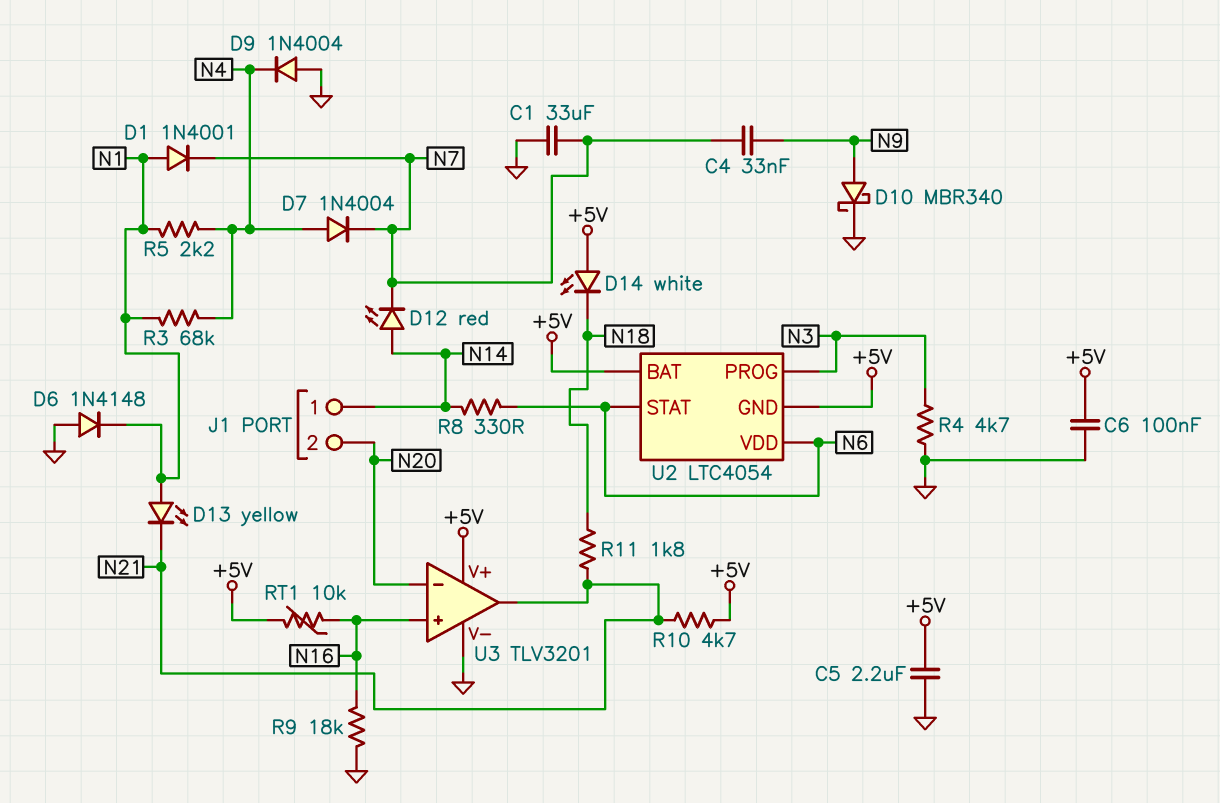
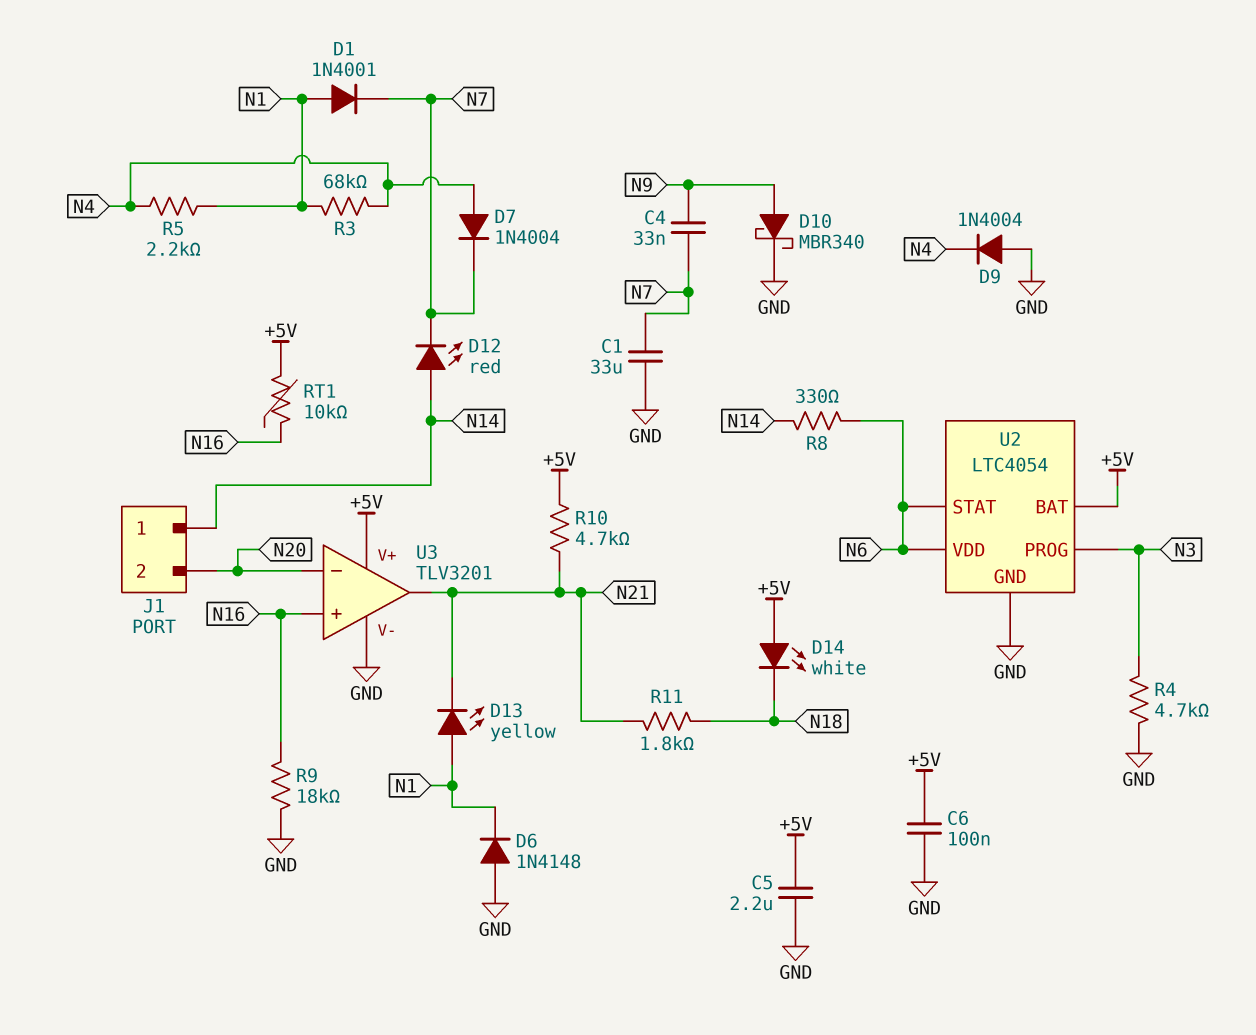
U2 pin GND: +5V -> GND

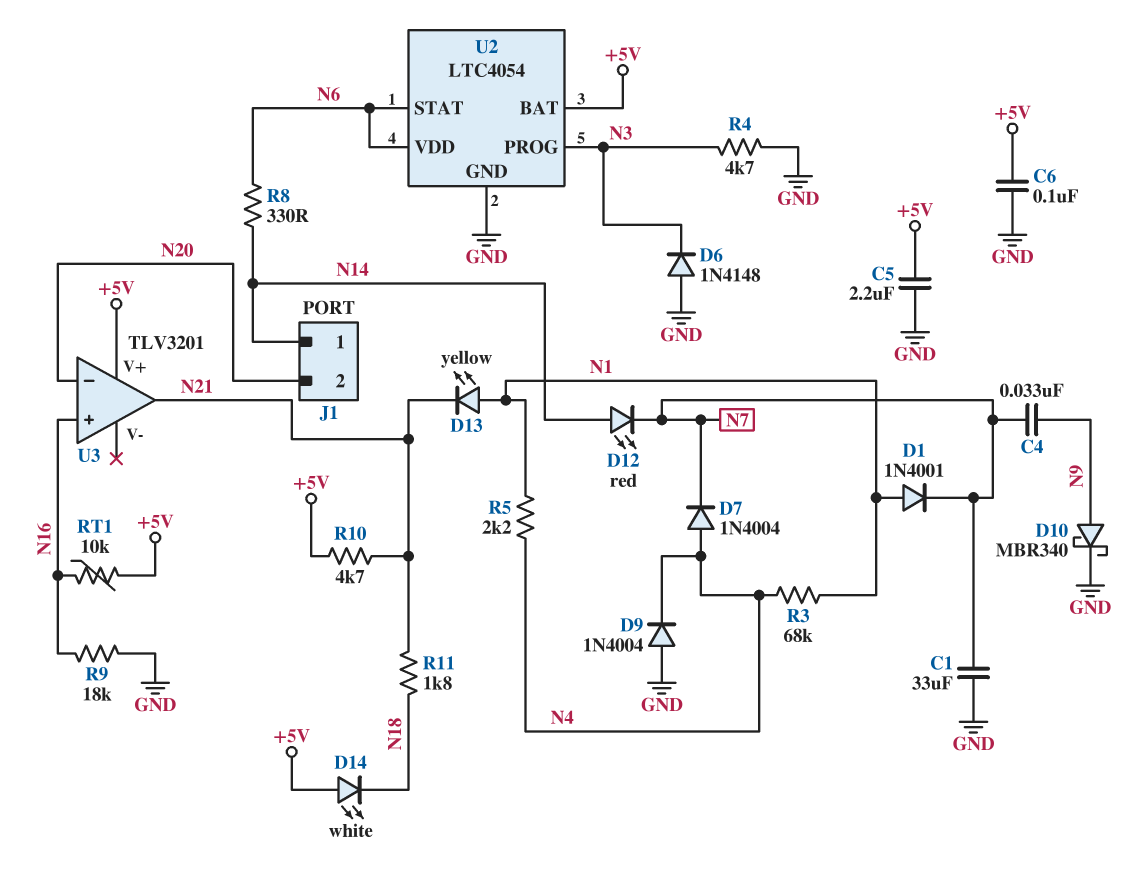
D6: diode 1N4148 (A GND, K N1) -> diode 1N4148 (A GND, K N3)
U3 pin V-: GND -> none

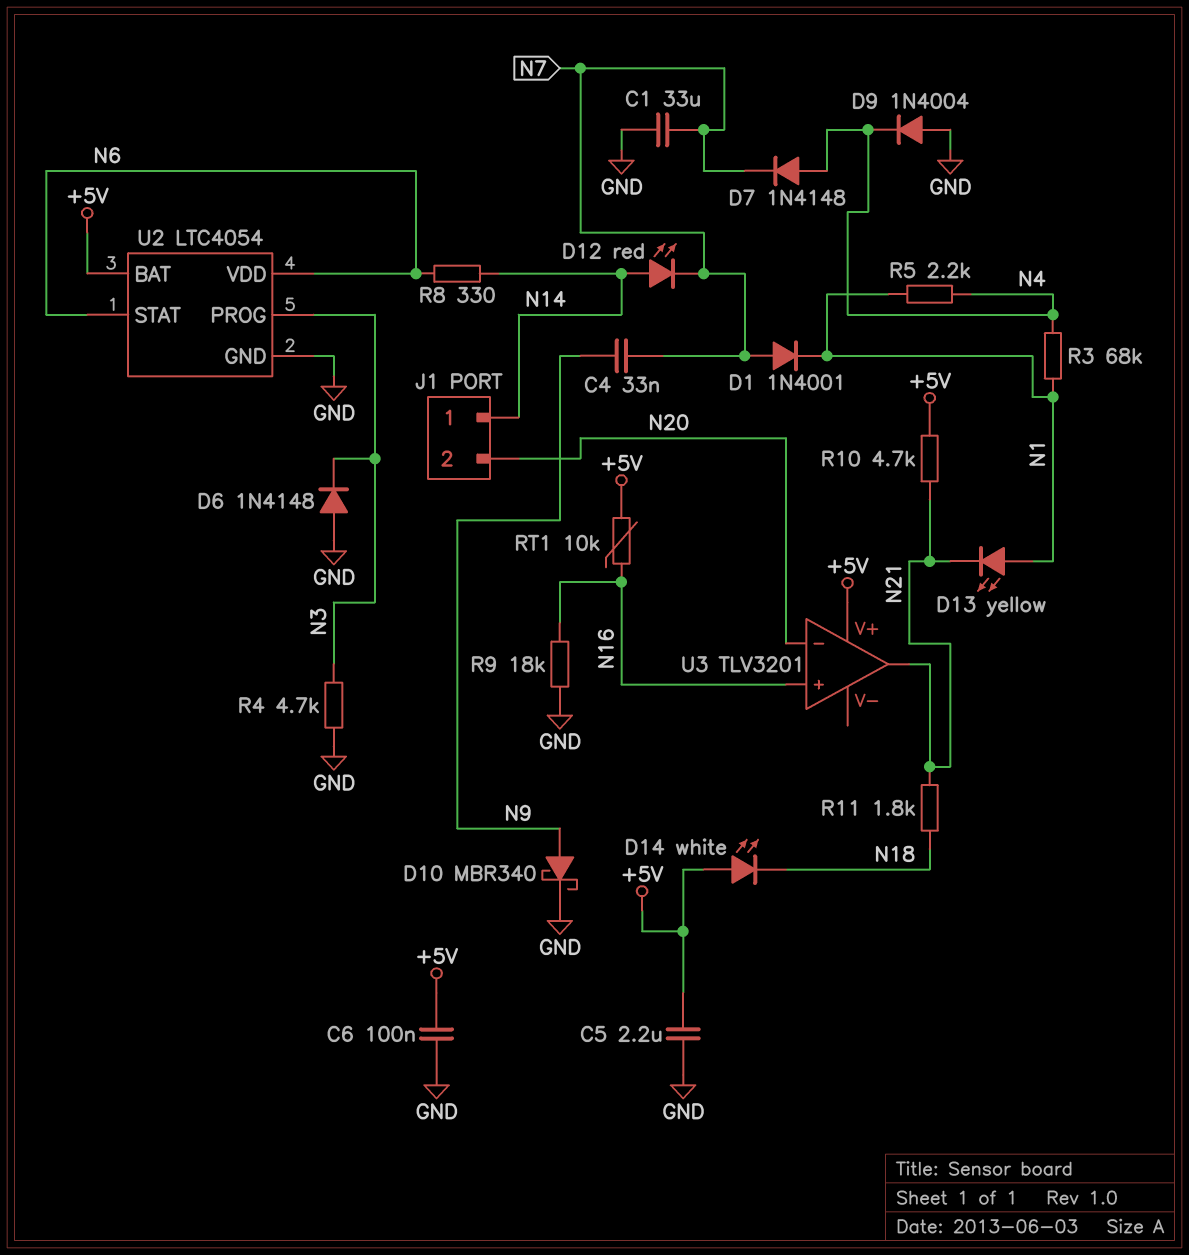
D1: diode 1N4001 (A N1, K N7) -> diode 1N4001 (A N7, K N1)
D7: diode 1N4004 (A N4, K N7) -> diode 1N4148 (A N4, K N7)

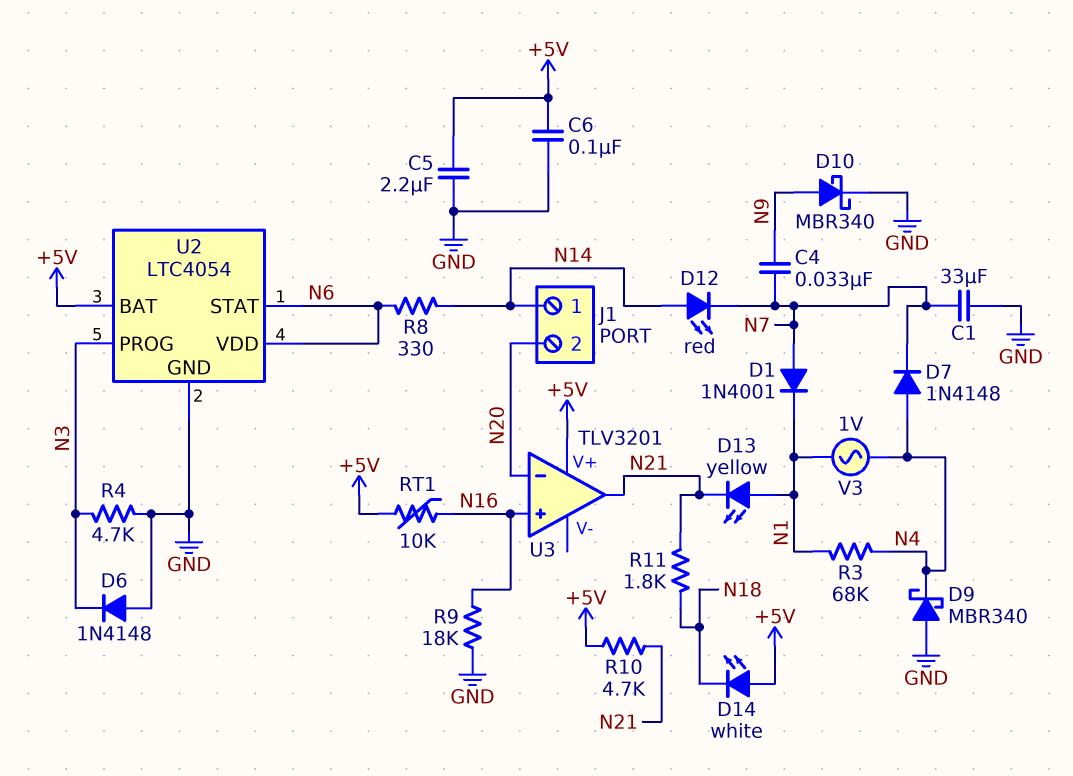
D9: diode 1N4004 (A GND, K N4) -> schottky MBR340 (A GND, K N4)
R5: 2.2k (N1, N4) -> none
V3: none -> AC 1V (N1, N4)

